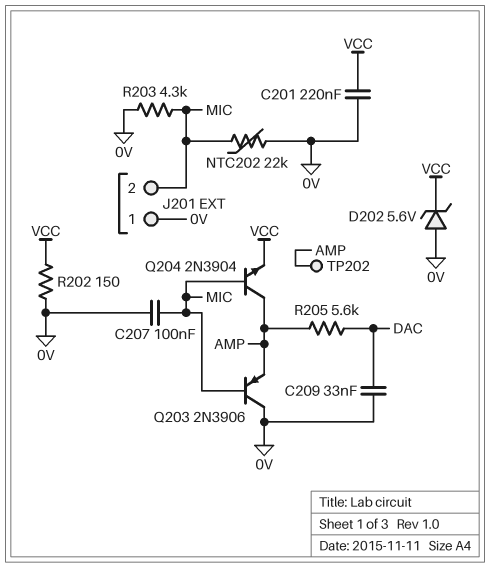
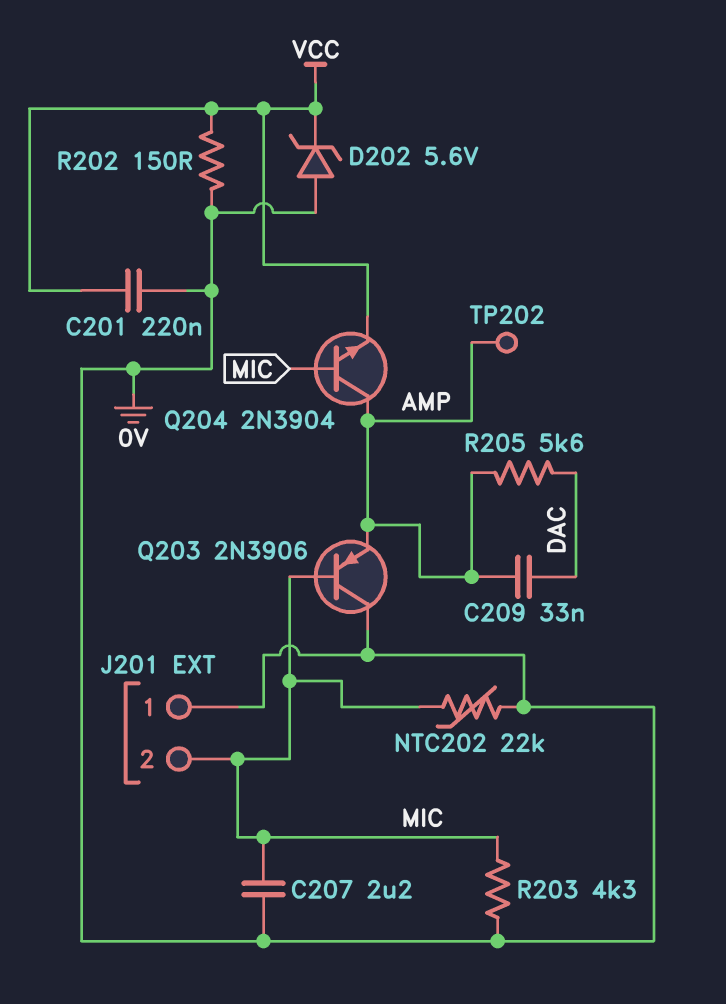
C207: 100nF (0V, MIC) -> 2.2uF (0V, MIC)
C209: 33nF (0V, DAC) -> 33nF (AMP, DAC)

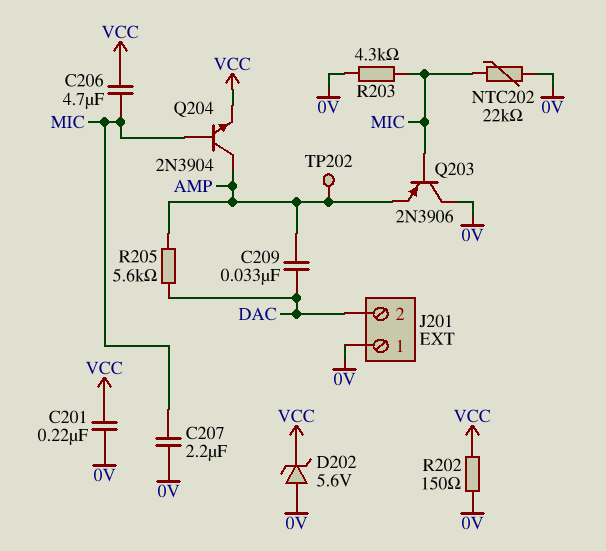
C206: none -> 4.7uF (MIC, VCC)
J201 pin 2: MIC -> DAC

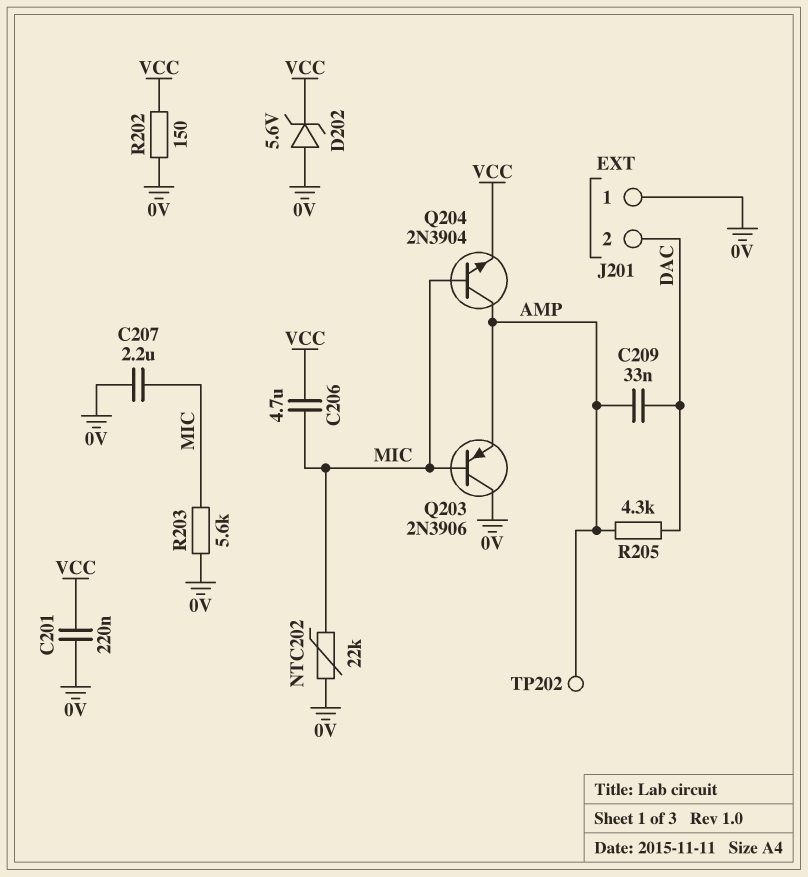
R203: 4.3k (0V, MIC) -> 5.6k (0V, MIC)
R205: 5.6k (AMP, DAC) -> 4.3k (AMP, DAC)

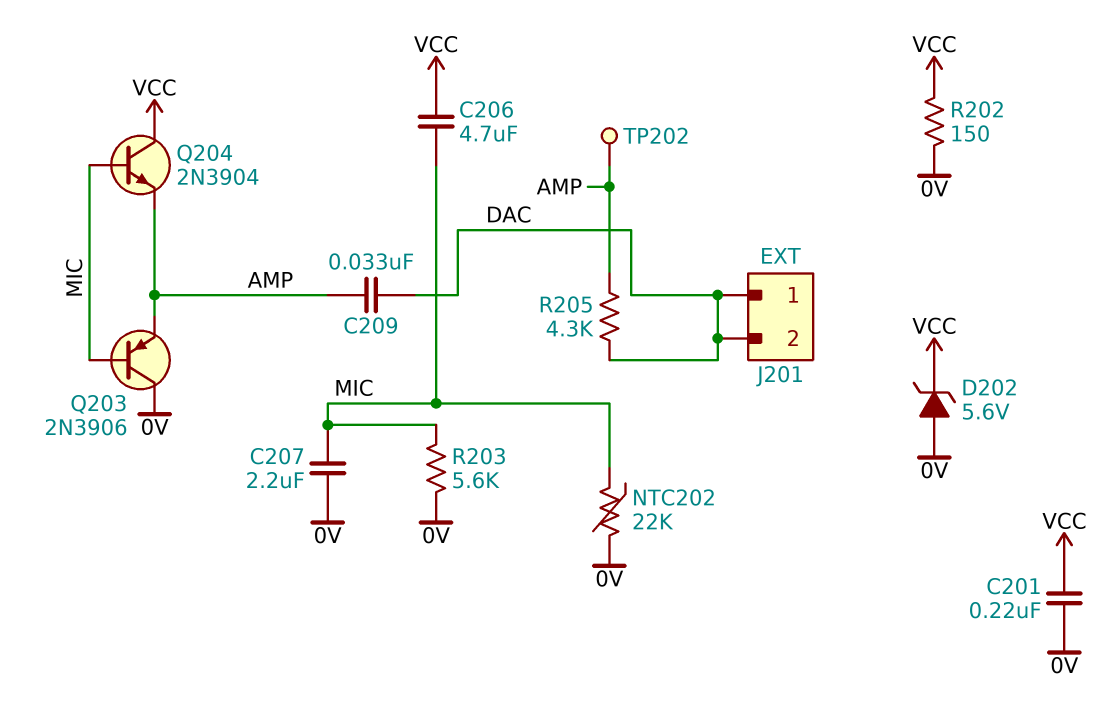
J201 pin 1: 0V -> DAC
Q204: NPN 2N3904 (B MIC, C AMP, E VCC) -> NPN 2N3904 (B MIC, C VCC, E AMP)

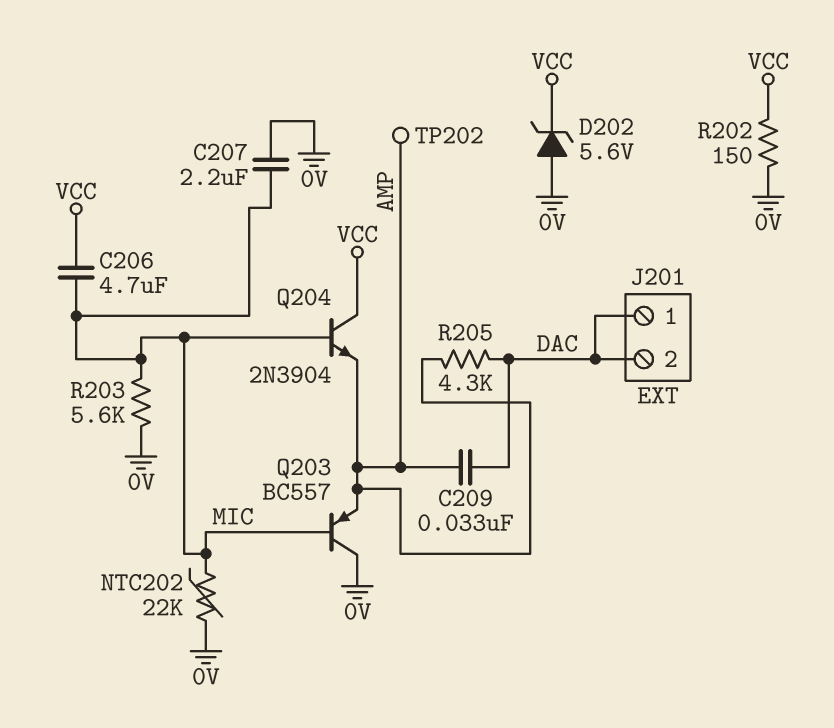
C201: 220nF (0V, VCC) -> none
Q203: PNP 2N3906 (B MIC, C 0V, E AMP) -> PNP BC557 (B MIC, C 0V, E AMP)

